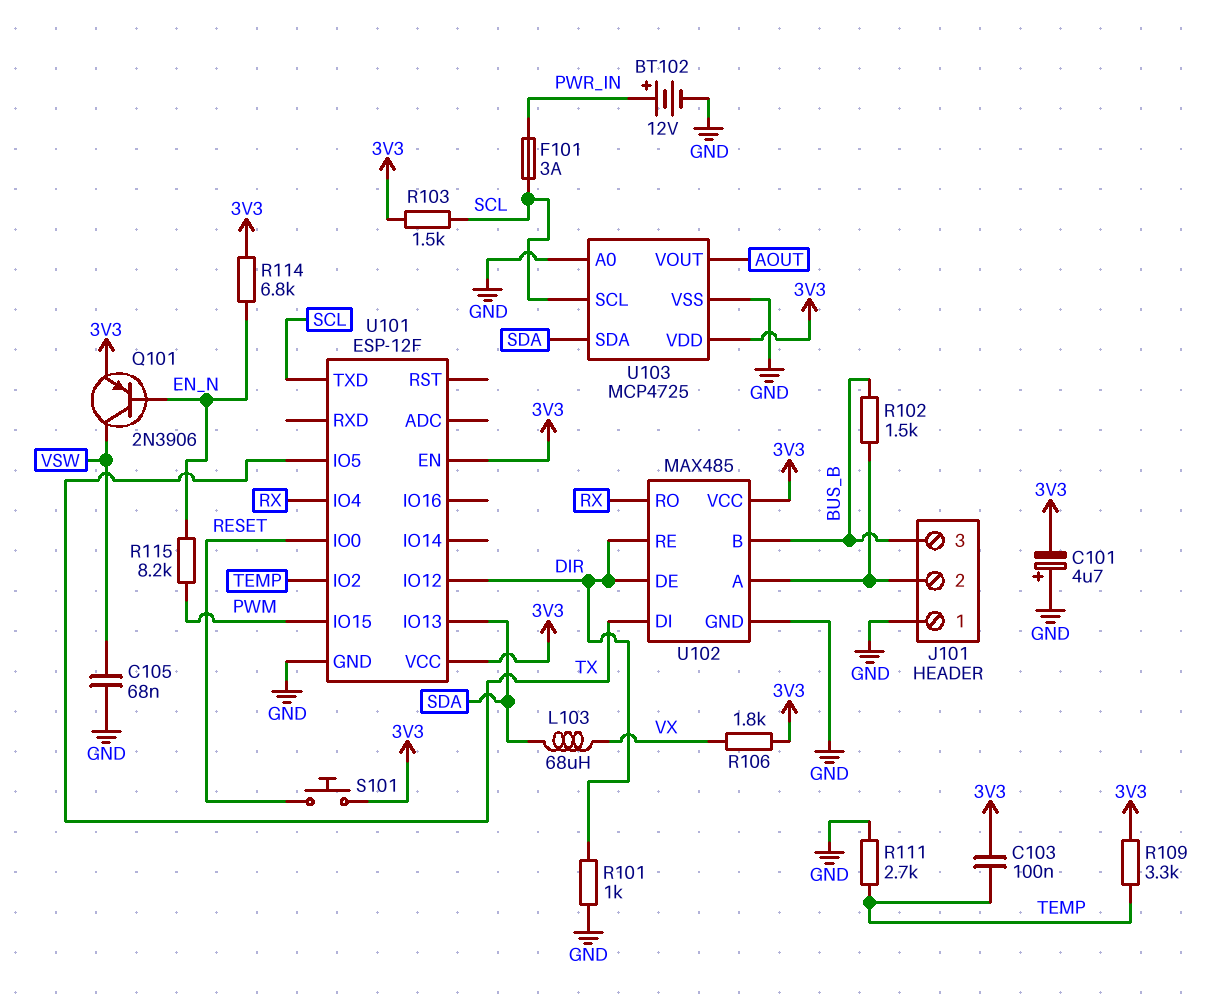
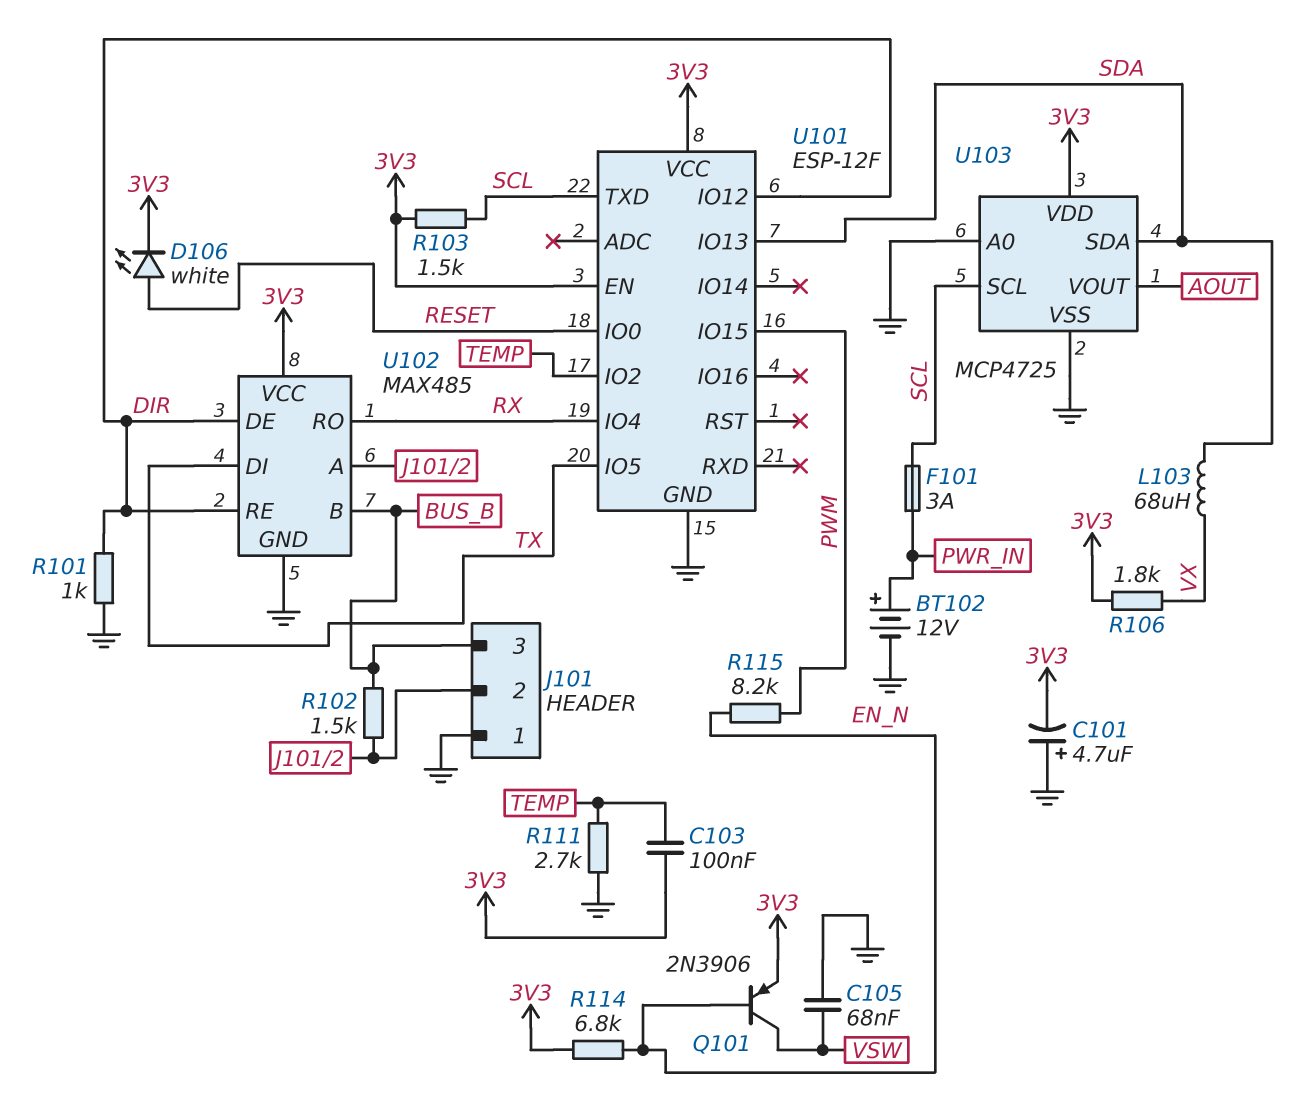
D106: none -> LED white (A RESET, K 3V3)
R109: 3.3k (3V3, TEMP) -> none
S101: button (3V3, RESET) -> none

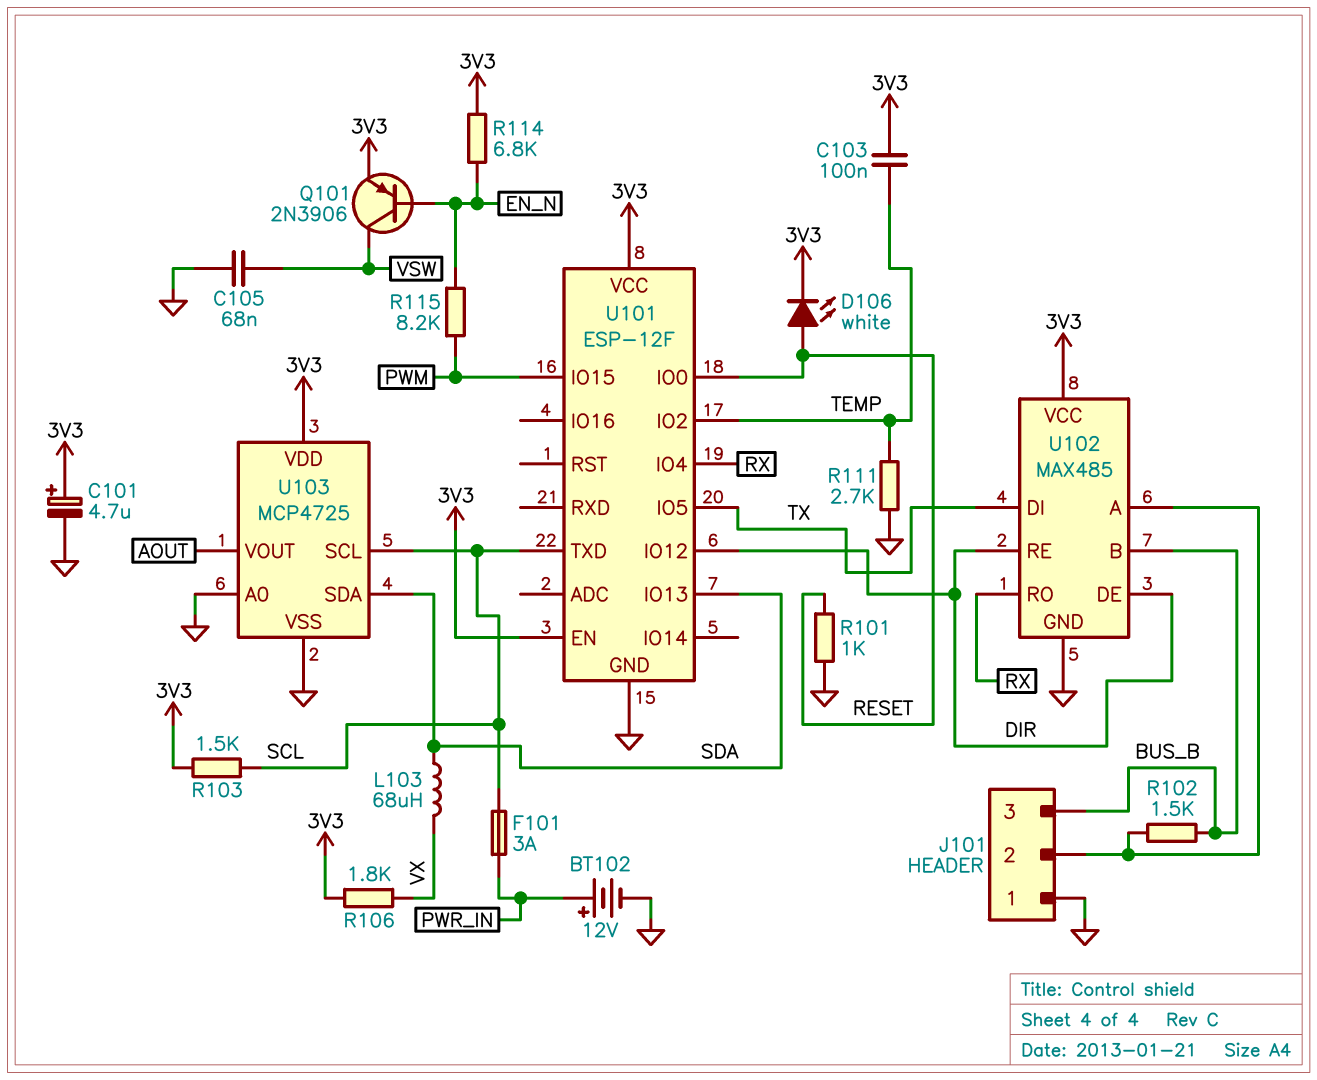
C101: 4.7uF (plus GND, minus 3V3) -> 4.7uF (plus 3V3, minus GND)
R101: 1k (DIR, GND) -> 1k (GND, RESET)

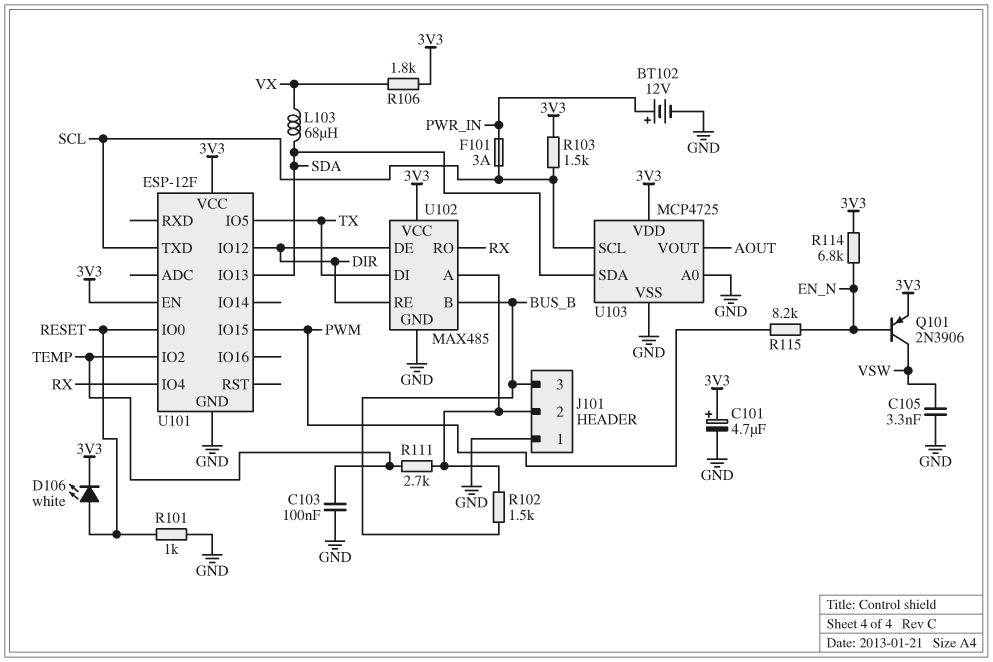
C103: 100nF (3V3, TEMP) -> 100nF (GND, TEMP)
C105: 68nF (GND, VSW) -> 3.3nF (GND, VSW)
R111: 2.7k (GND, TEMP) -> 2.7k (J101/2, TEMP)

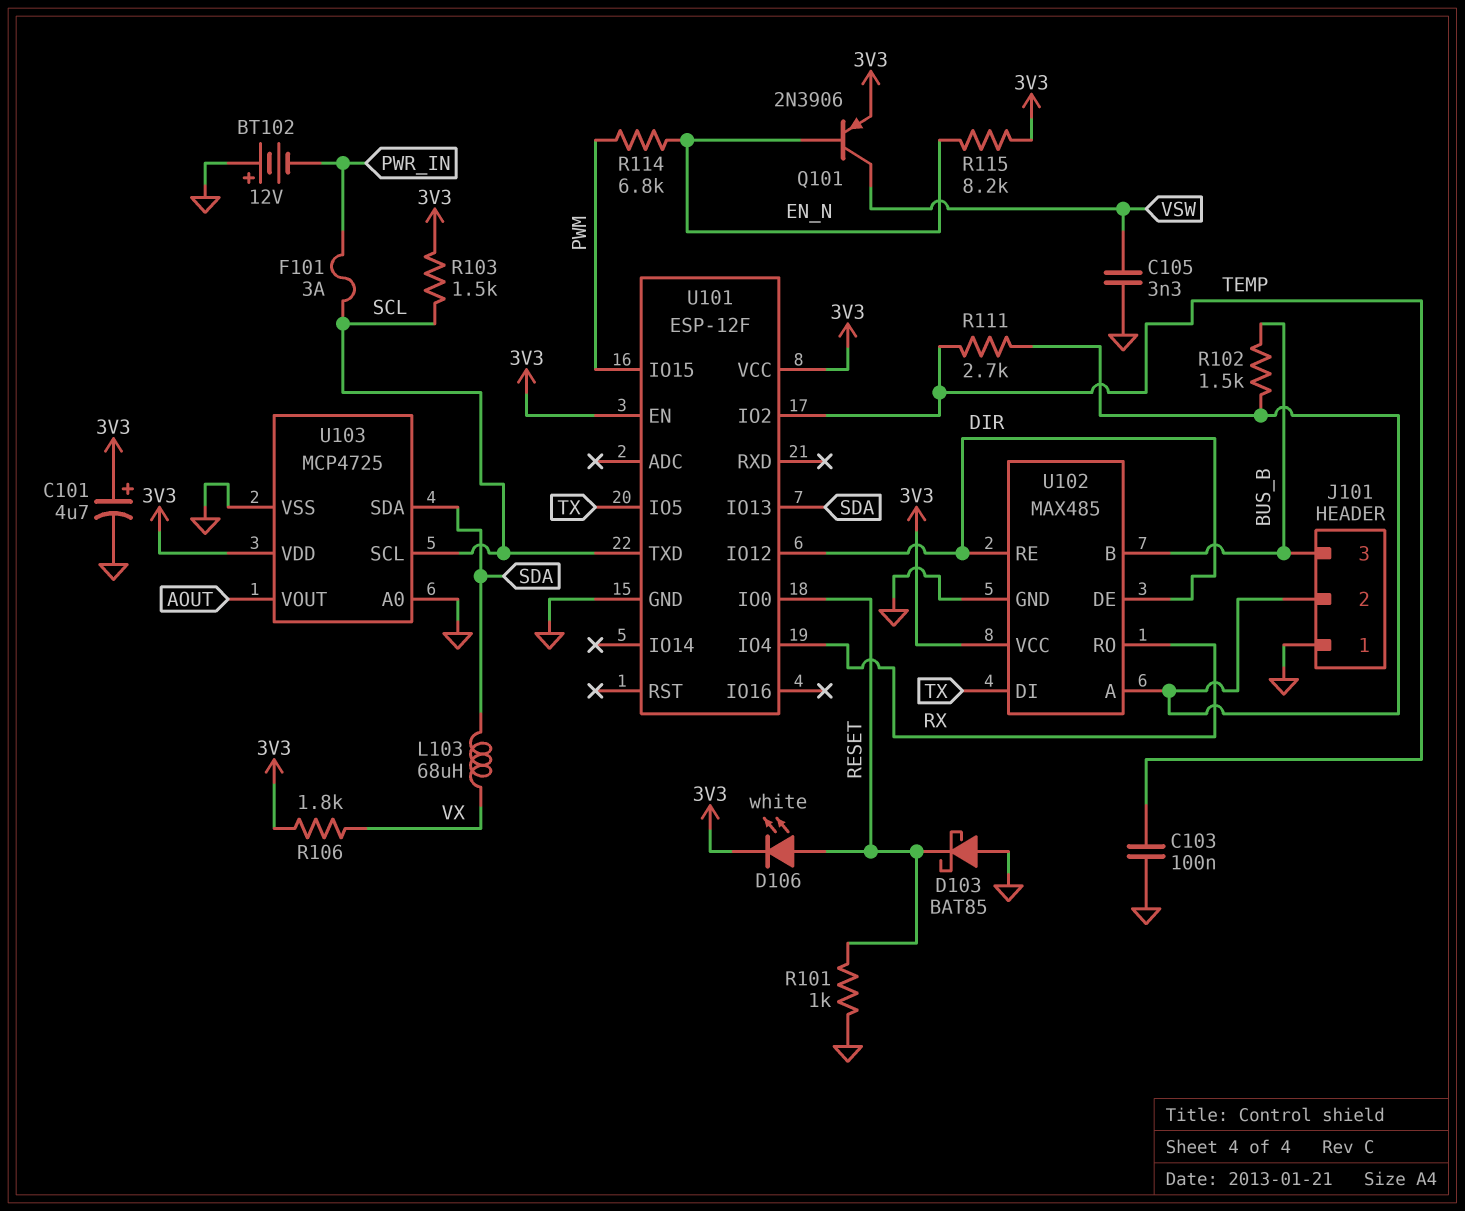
BT102: 12V (plus PWR_IN, minus GND) -> 12V (plus GND, minus PWR_IN)
D103: none -> schottky BAT85 (A GND, K RESET)
R114: 6.8k (3V3, EN_N) -> 6.8k (EN_N, PWM)
R115: 8.2k (EN_N, PWM) -> 8.2k (3V3, EN_N)

